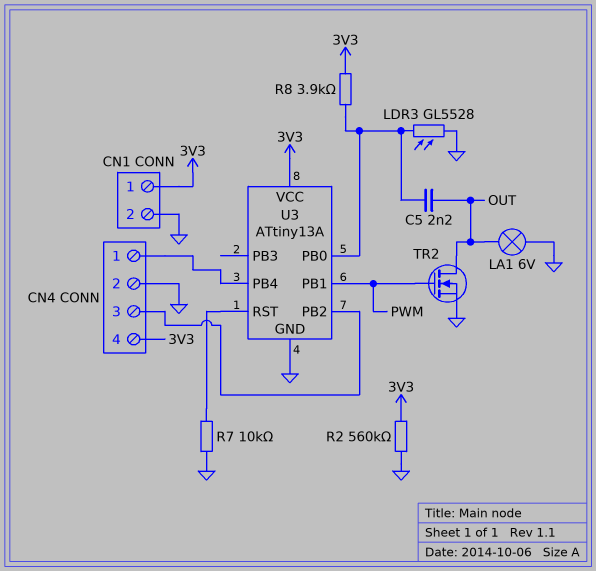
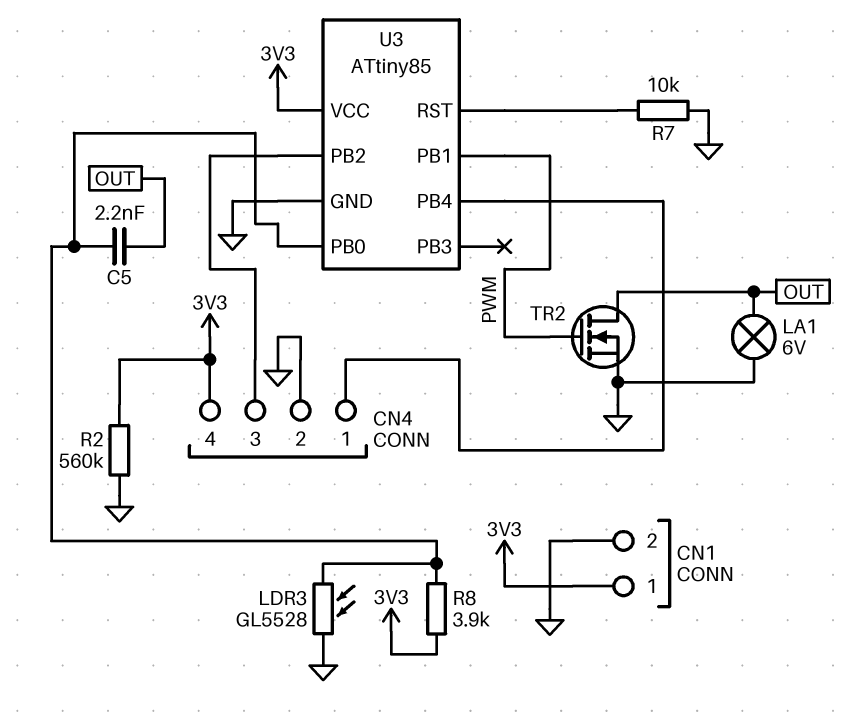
U3: ATtiny13A -> ATtiny85

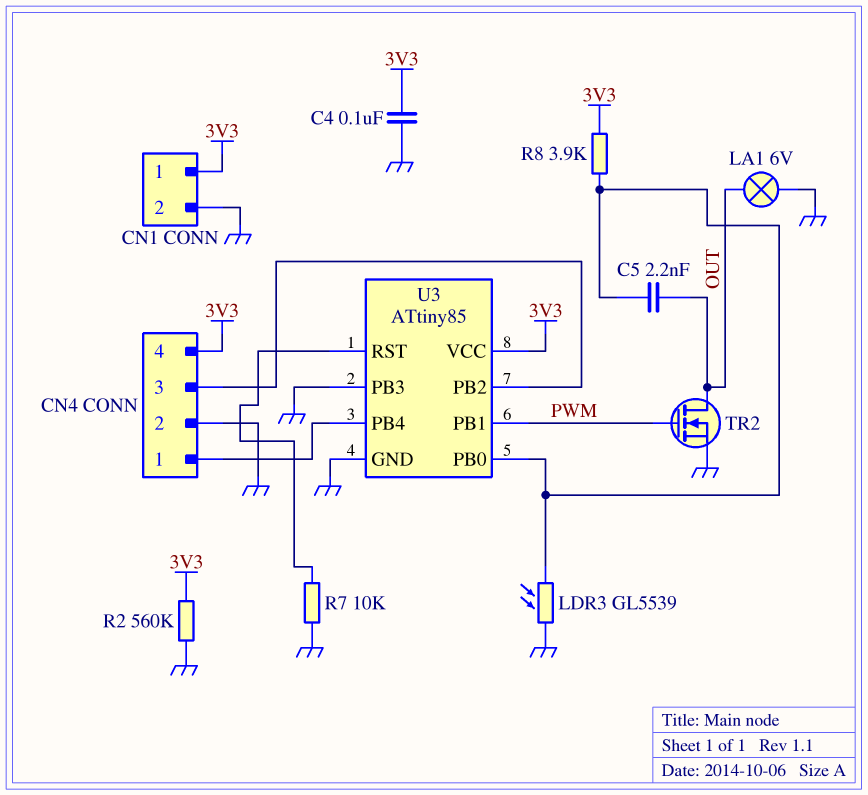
C4: none -> 100nF (3V3, GND)
LDR3: GL5528 (GND, U3/PB0) -> GL5539 (GND, U3/PB0)
U3 pin PB3: none -> GND

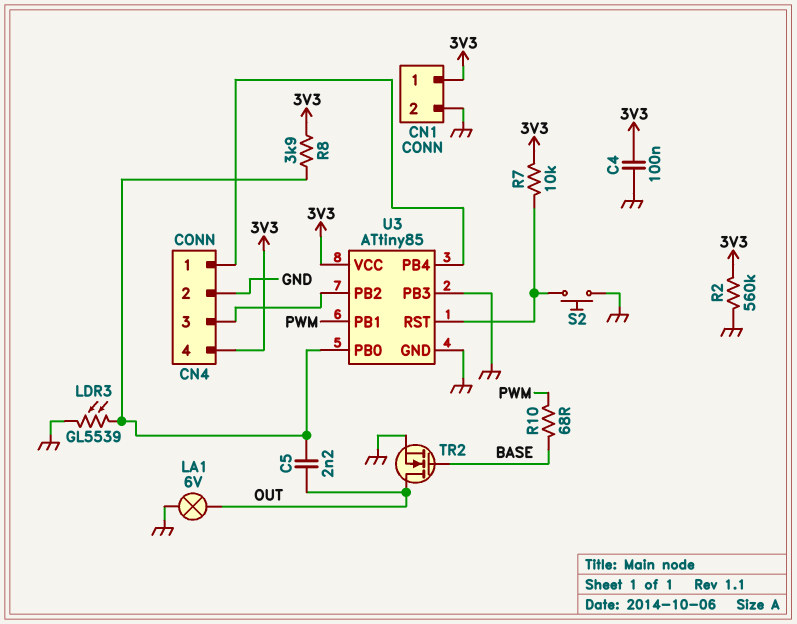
R7: 10k (GND, U3/RST) -> 10k (3V3, U3/RST)
R10: none -> 68 (BASE, PWM)
S2: none -> button (GND, U3/RST)
TR2: NMOS (G PWM, D OUT, S GND) -> NMOS (G BASE, D OUT, S GND)

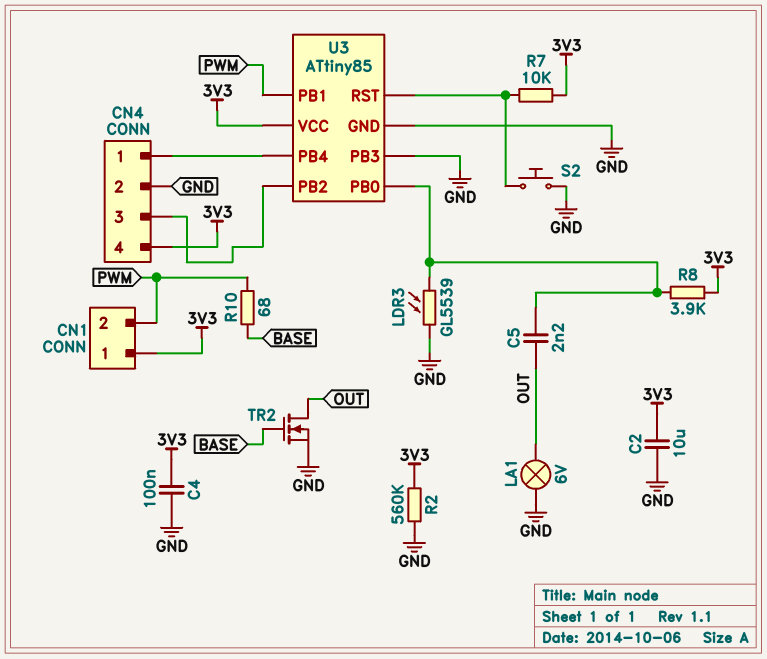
C2: none -> 10uF (3V3, GND)
CN1 pin 2: GND -> PWM

